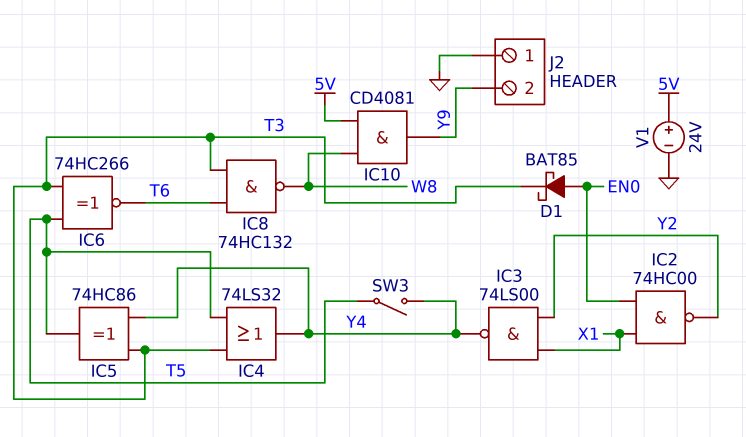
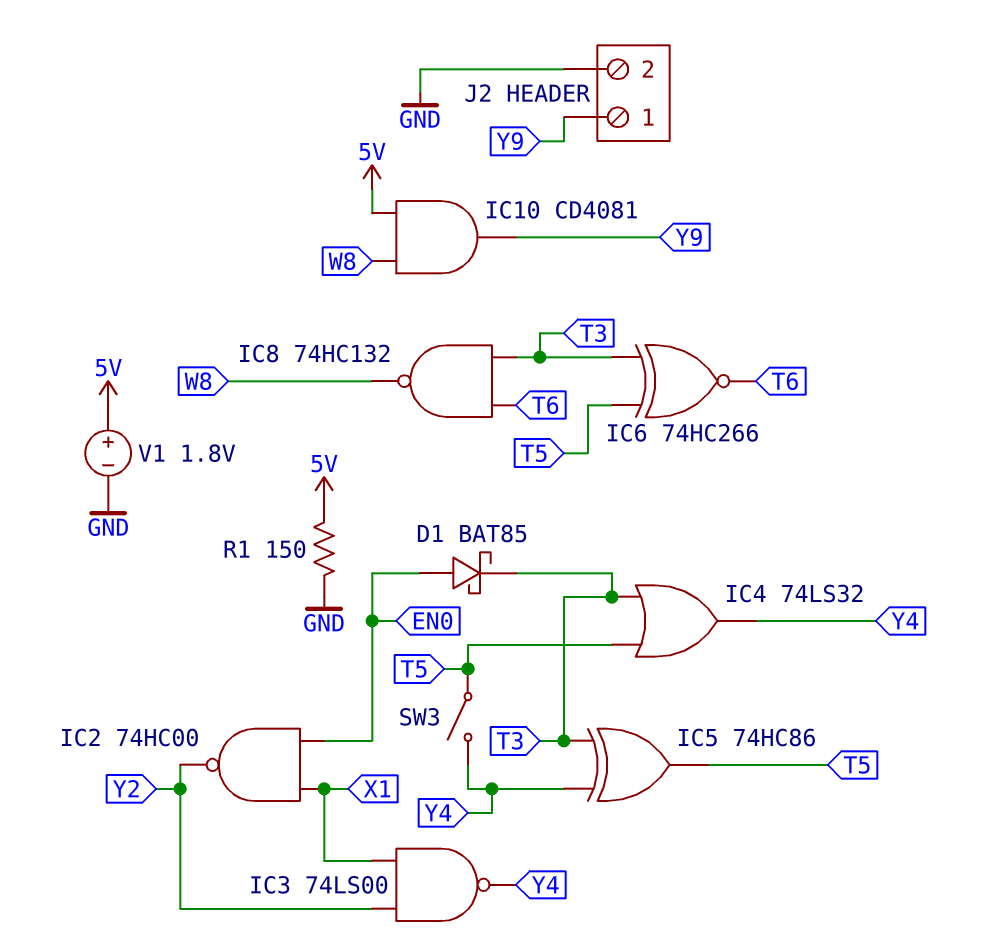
J2 pin 1: GND -> Y9
J2 pin 2: Y9 -> GND
R1: none -> 150 (5V, GND)
V1: 24V (plus 5V, minus GND) -> 1.8V (plus 5V, minus GND)

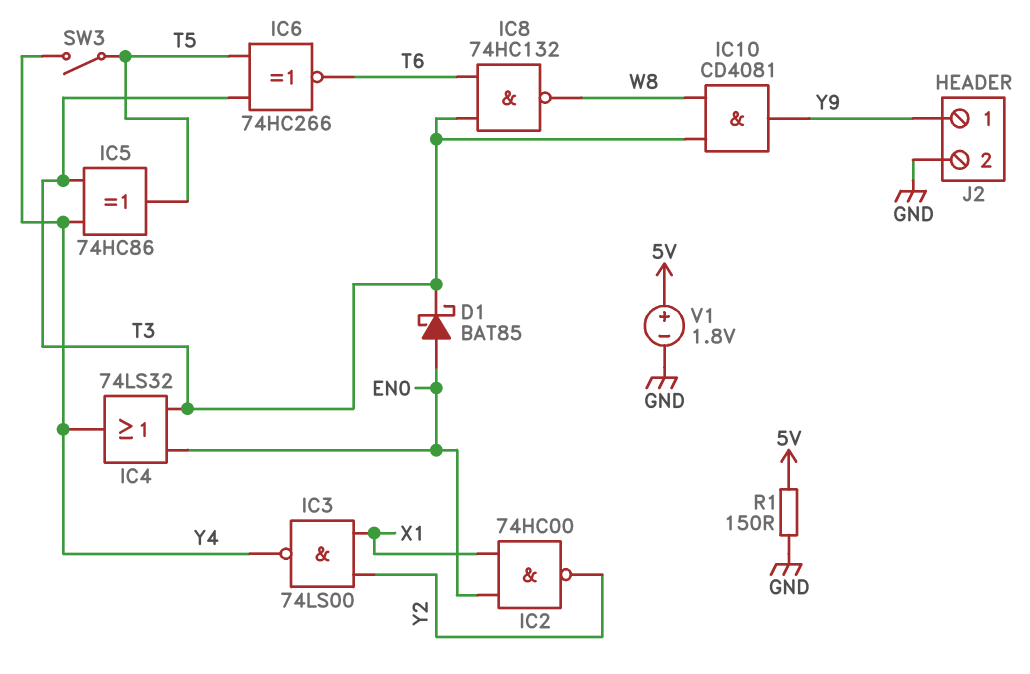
IC4: OR 74LS32 (in T3, in T5, out Y4) -> OR 74LS32 (in EN0, in T3, out Y4)
IC10: AND CD4081 (in 5V, in W8, out Y9) -> AND CD4081 (in T3, in W8, out Y9)

